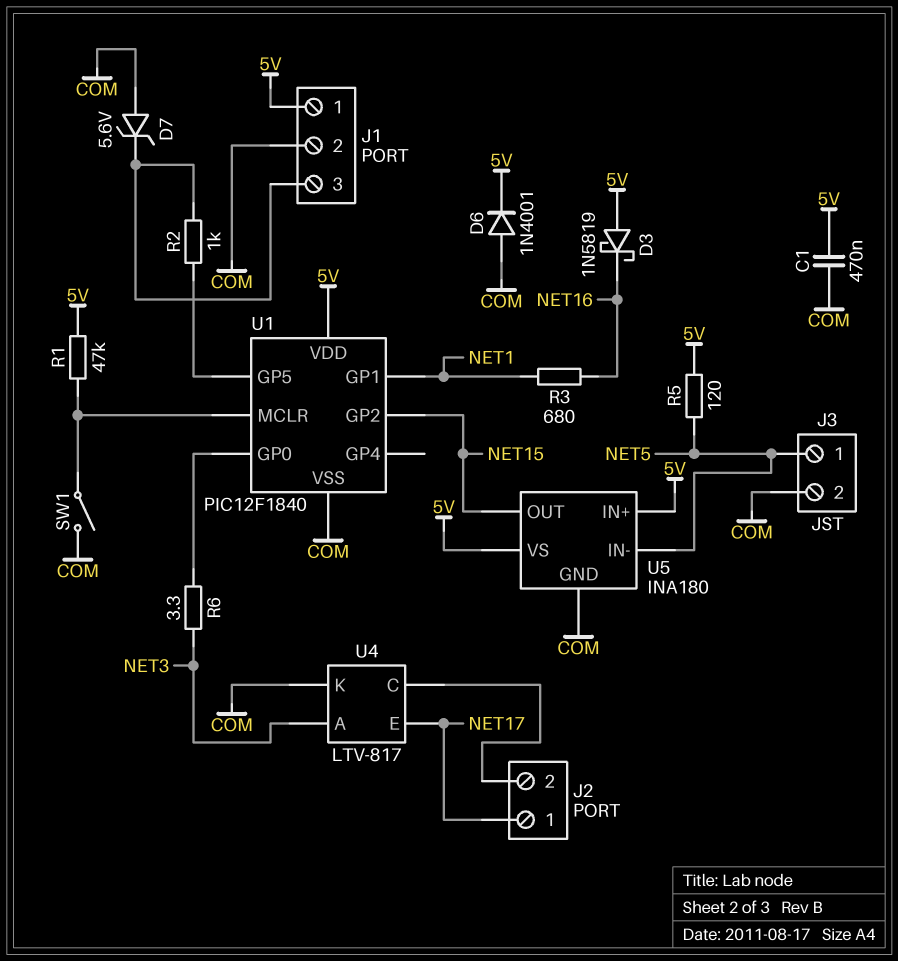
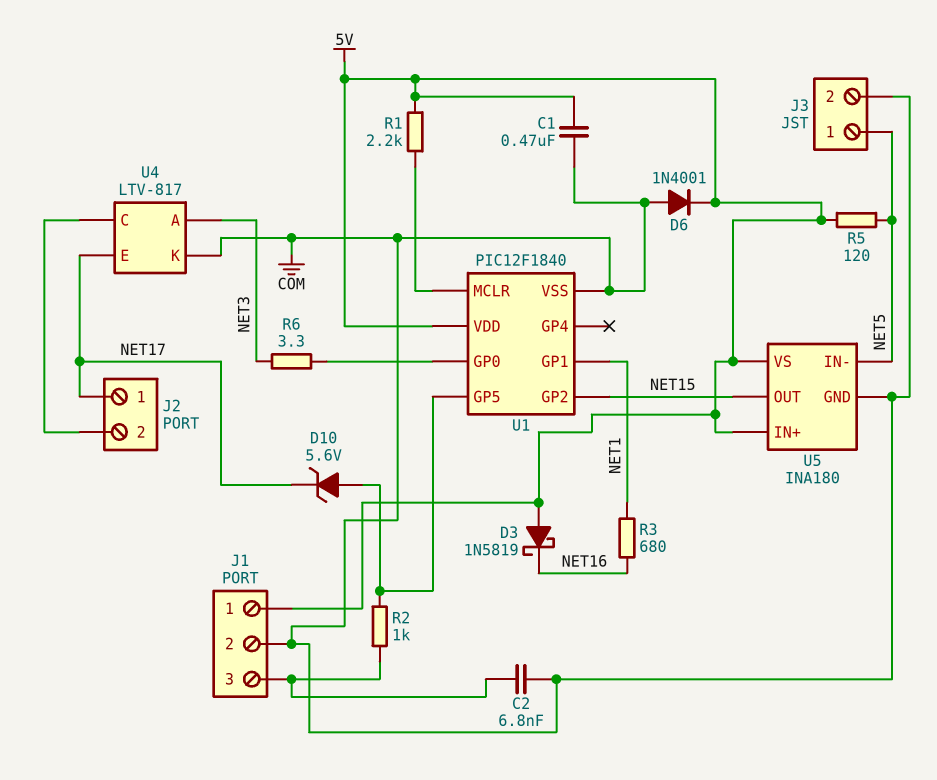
C2: none -> 6.8nF (COM, J1/3)
D7: zener 5.6V (A COM, K J1/3) -> none
D10: none -> zener 5.6V (A U1/GP5, K NET17)
R1: 47k (5V, U1/MCLR) -> 2.2k (5V, U1/MCLR)
SW1: switch (COM, U1/MCLR) -> none

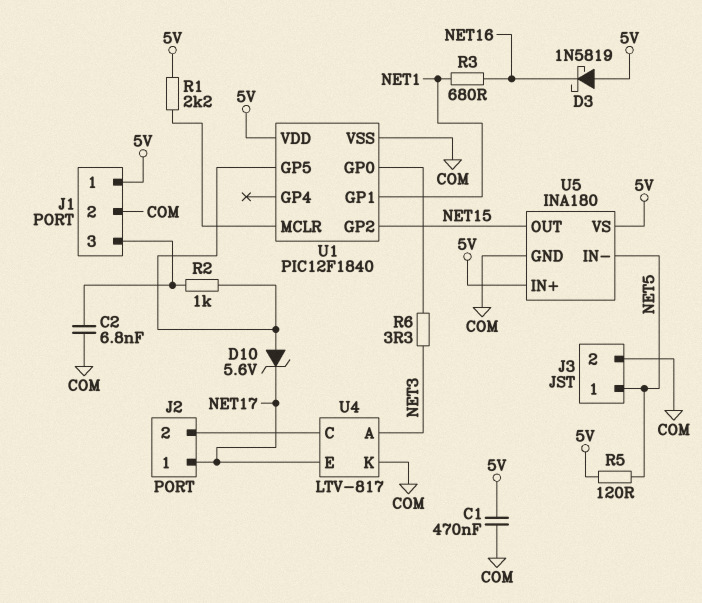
D6: diode 1N4001 (A COM, K 5V) -> none

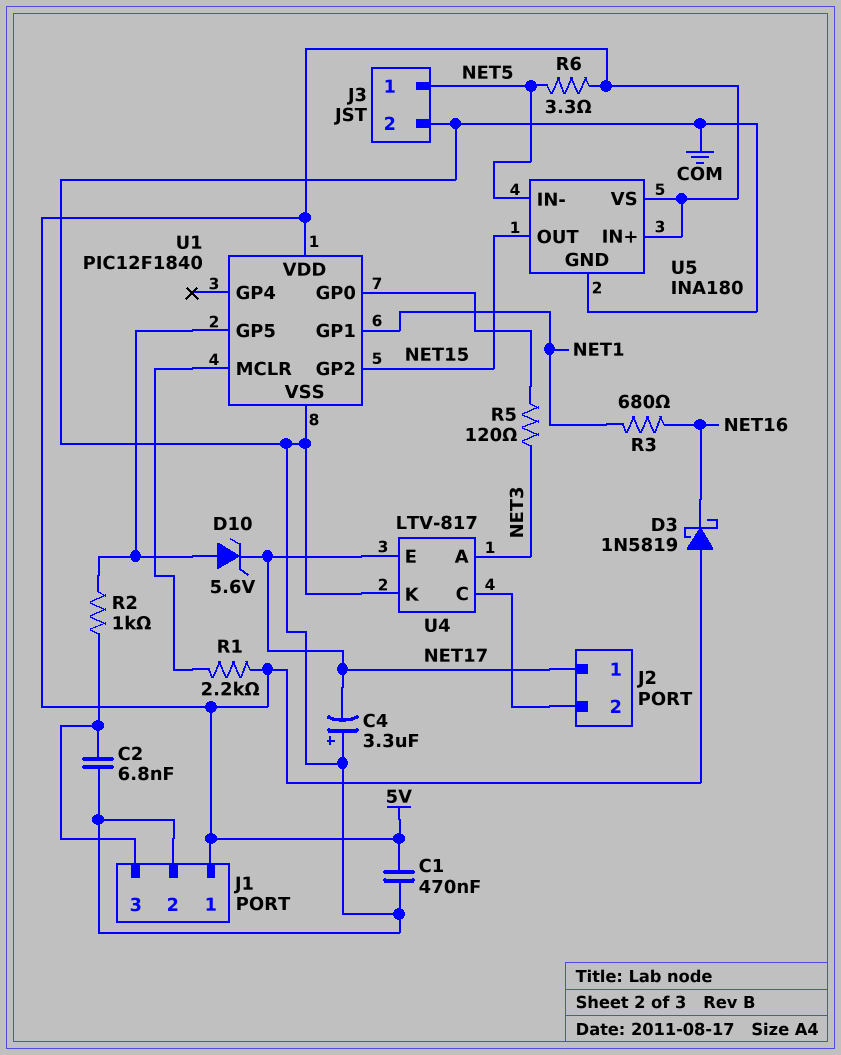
C4: none -> 3.3uF (plus COM, minus NET17)
R5: 120 (5V, NET5) -> 120 (NET3, U1/GP0)
R6: 3.3 (NET3, U1/GP0) -> 3.3 (5V, NET5)

